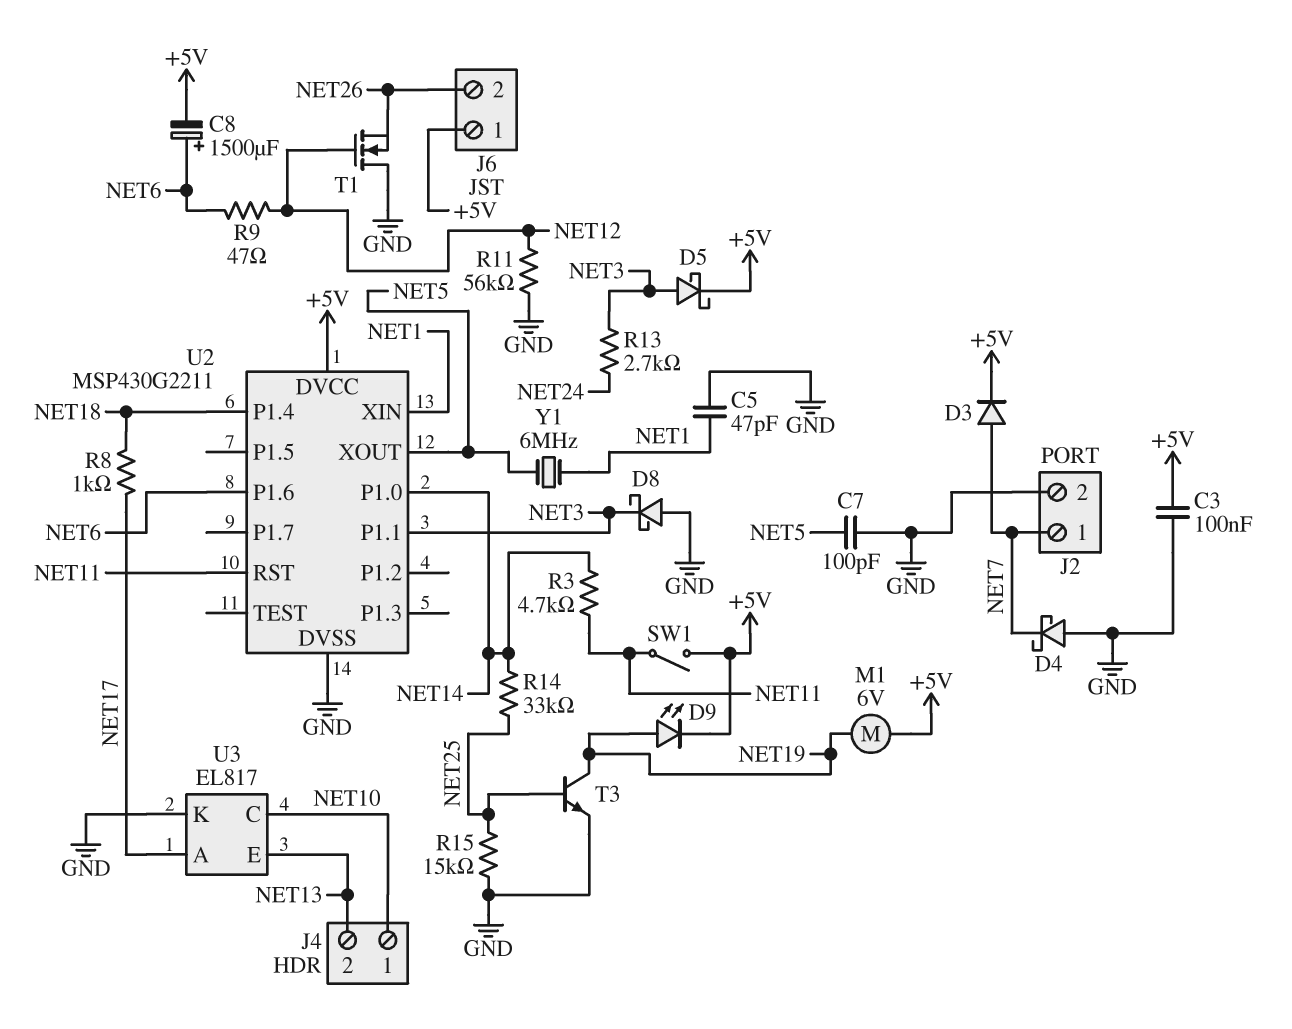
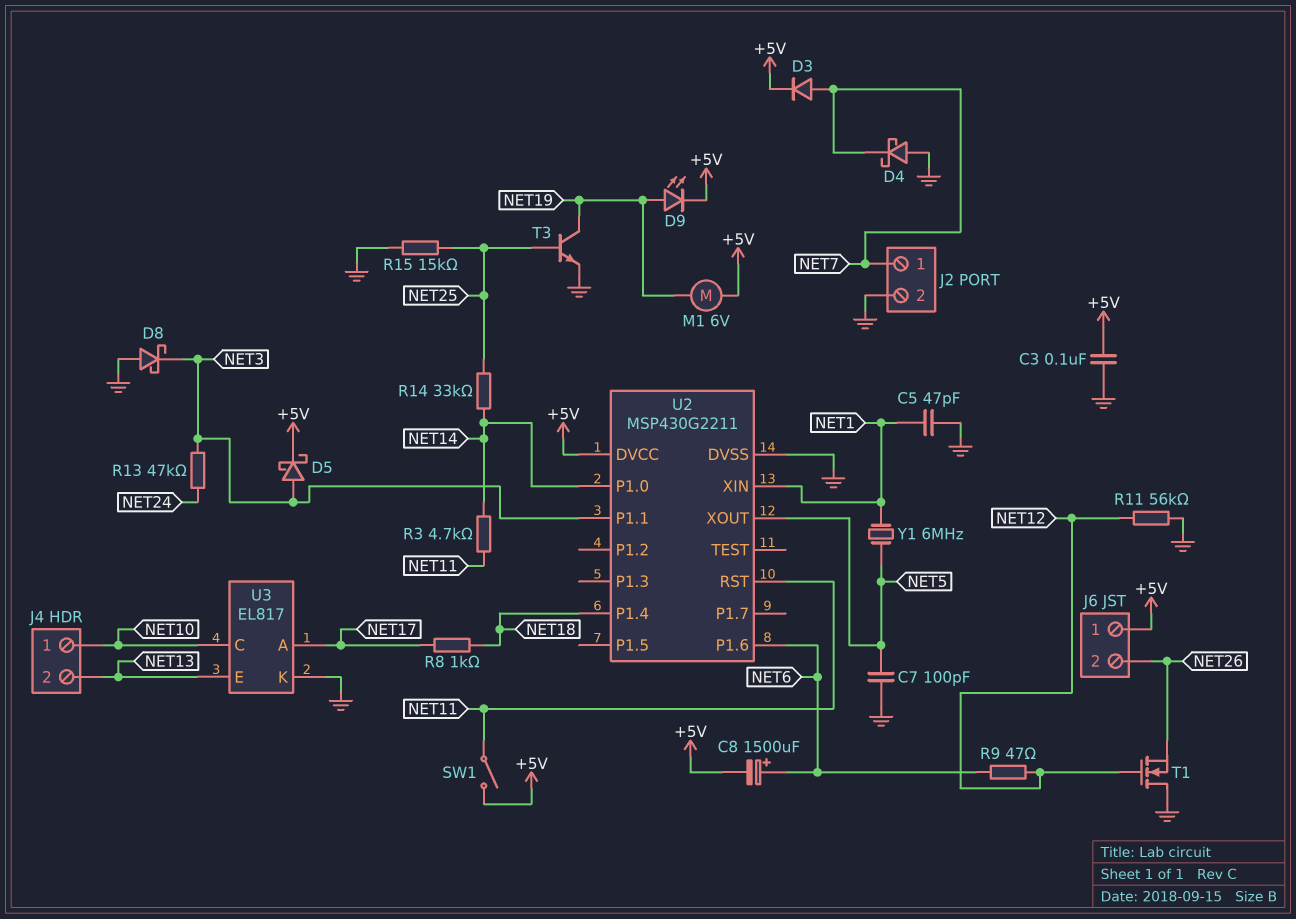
R13: 2.7k (NET3, NET24) -> 47k (NET3, NET24)

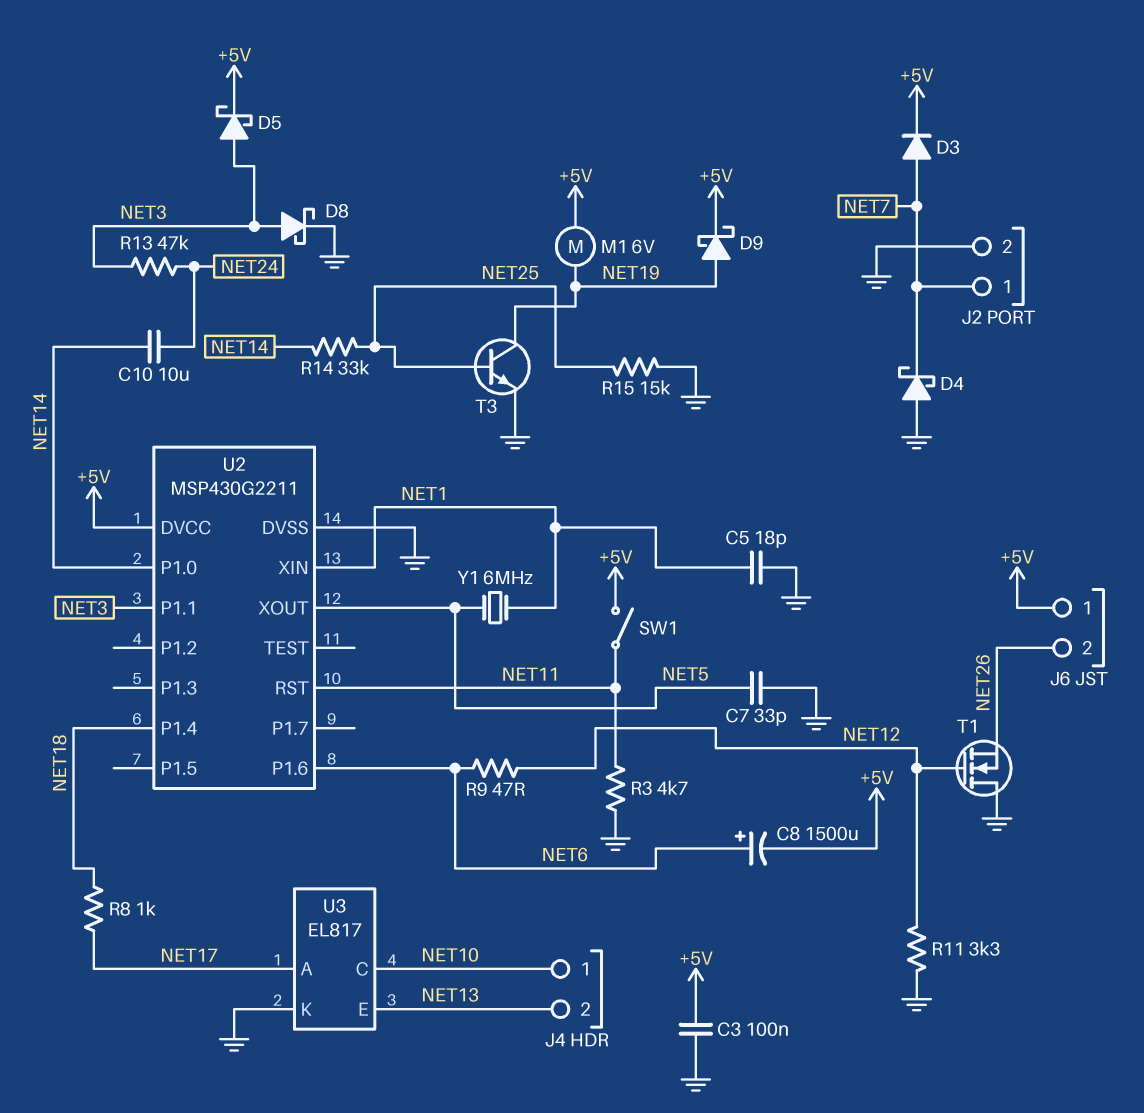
C5: 47pF (GND, NET1) -> 18pF (GND, NET1)
C7: 100pF (GND, NET5) -> 33pF (GND, NET5)
C10: none -> 10uF (NET14, NET24)
D8: schottky (A GND, K NET3) -> schottky (A NET3, K GND)
D9: LED (A NET19, K +5V) -> schottky (A NET19, K +5V)
R3: 4.7k (NET11, NET14) -> 4.7k (GND, NET11)
R11: 56k (GND, NET12) -> 3.3k (GND, NET12)

